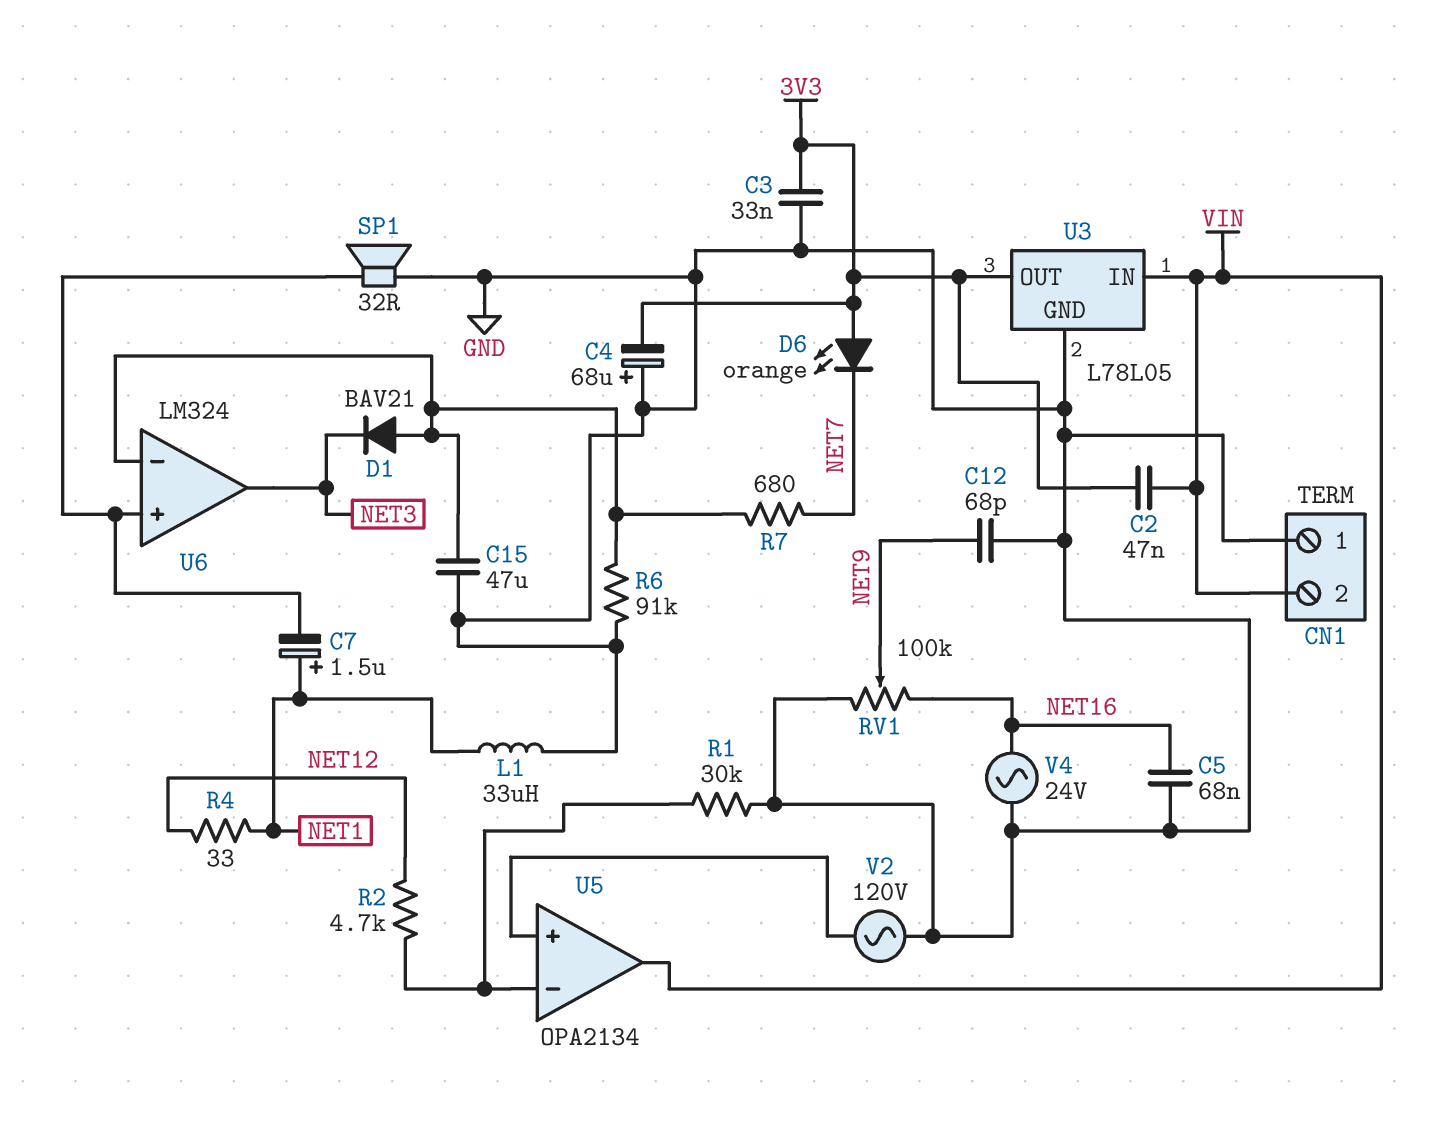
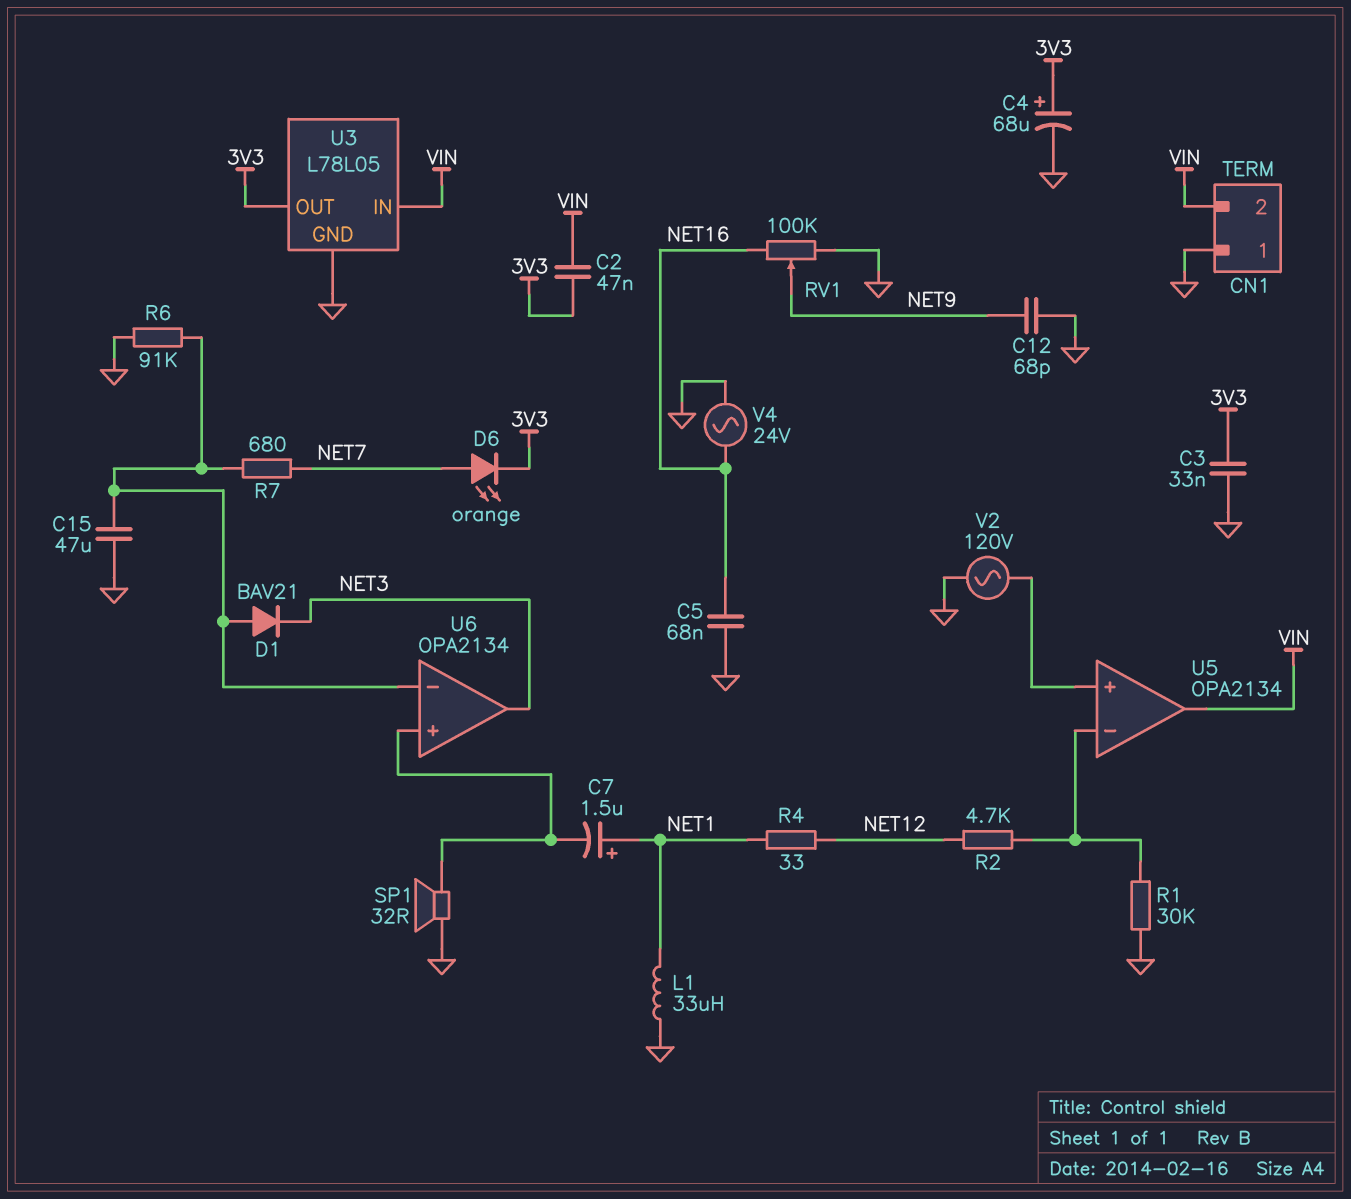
C4: 68uF (plus GND, minus 3V3) -> 68uF (plus 3V3, minus GND)
D6: LED orange (A 3V3, K NET7) -> LED orange (A NET7, K 3V3)
U6: LM324 -> OPA2134

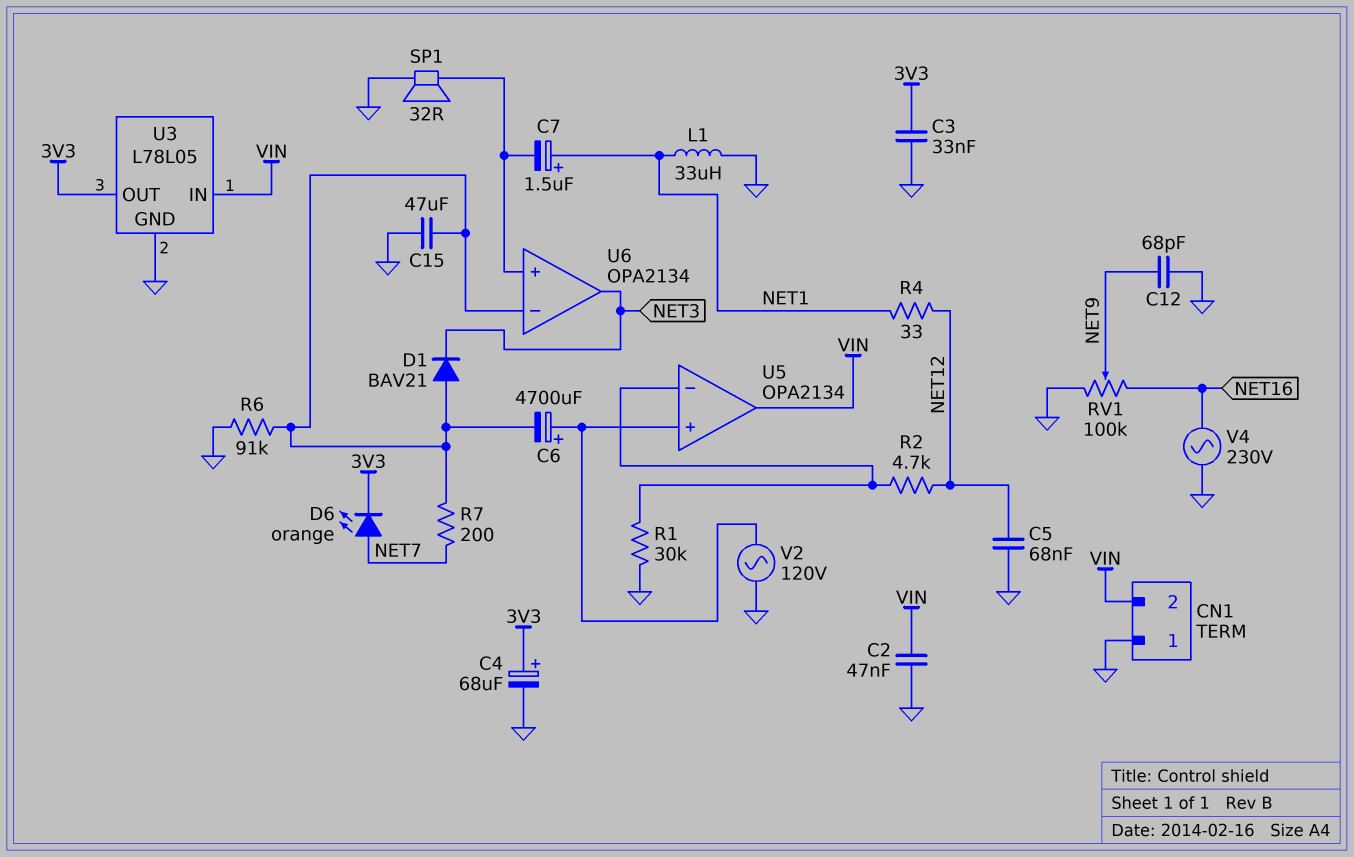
C2: 47nF (3V3, VIN) -> 47nF (GND, VIN)
C5: 68nF (GND, NET16) -> 68nF (GND, NET12)
C6: none -> 4700uF (plus U5/in+, minus U6/in-)
R7: 680 (NET7, U6/in-) -> 200 (NET7, U6/in-)
V4: AC 24V (GND, NET16) -> AC 230V (GND, NET16)

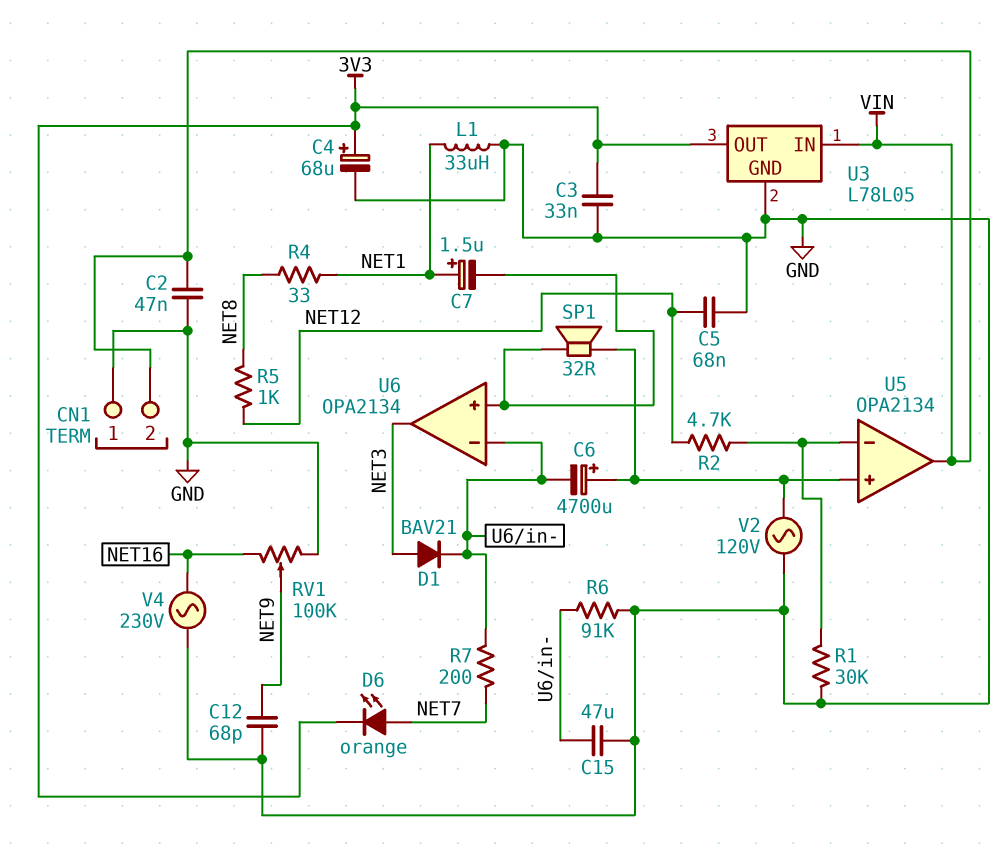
D1: diode BAV21 (A U6/in-, K NET3) -> diode BAV21 (A NET3, K U6/in-)
R4: 33 (NET1, NET12) -> 33 (NET1, NET8)
R5: none -> 1k (NET8, NET12)
SP1: speaker 32R (GND, U6/in+) -> speaker 32R (U5/in+, U6/in+)

